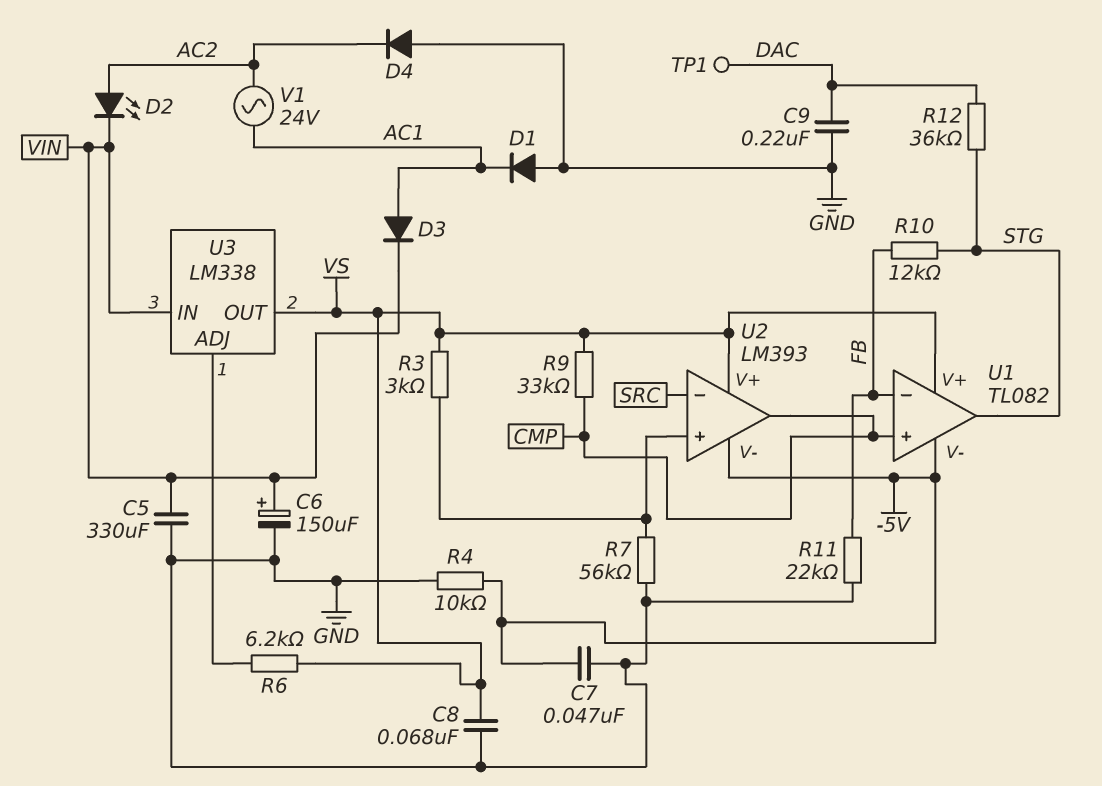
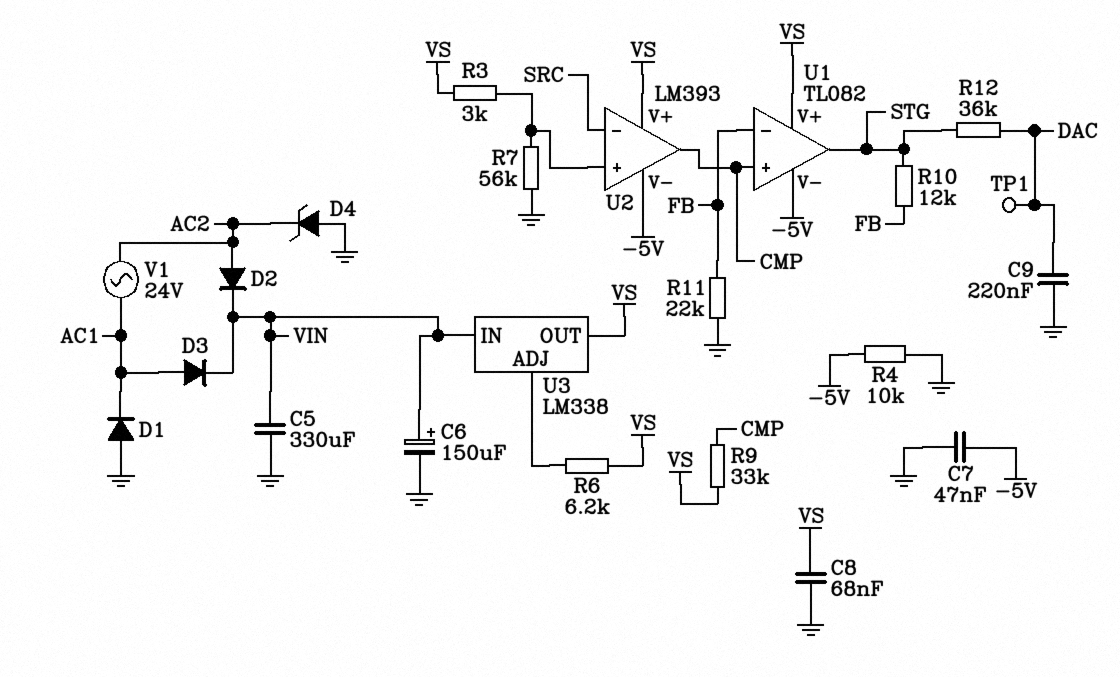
D2: LED (A AC2, K VIN) -> diode (A AC2, K VIN)
D4: diode (A GND, K AC2) -> zener (A GND, K AC2)

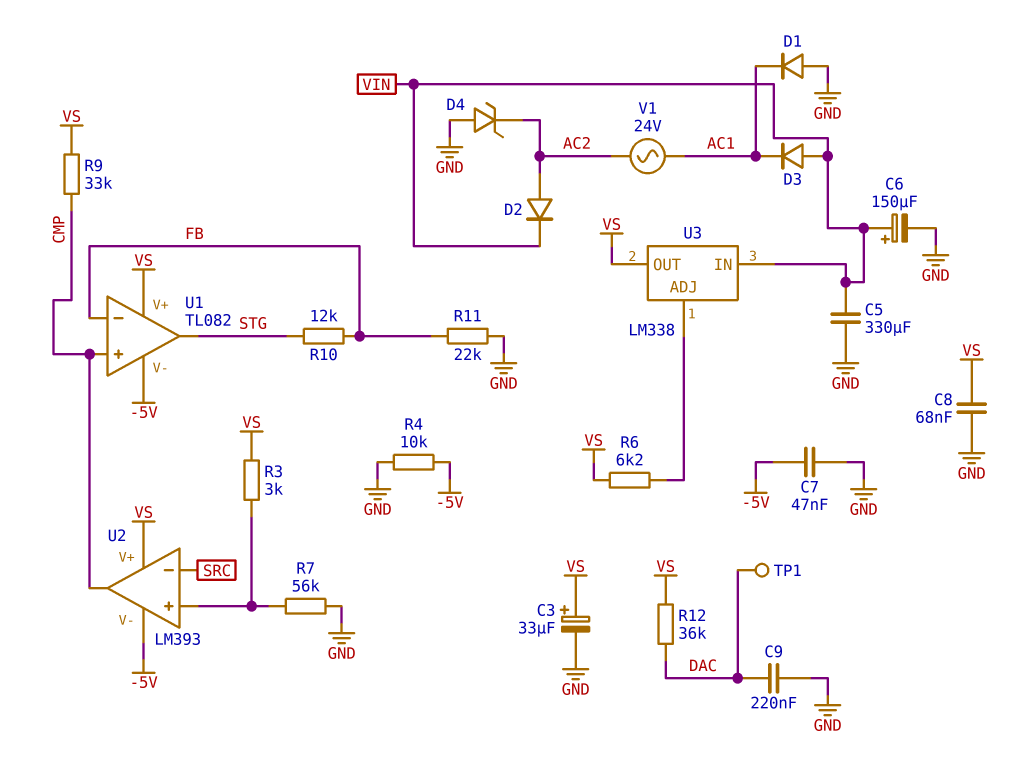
C3: none -> 33uF (plus VS, minus GND)
D3: diode (A AC1, K VIN) -> diode (A VIN, K AC1)
R12: 36k (DAC, STG) -> 36k (DAC, VS)

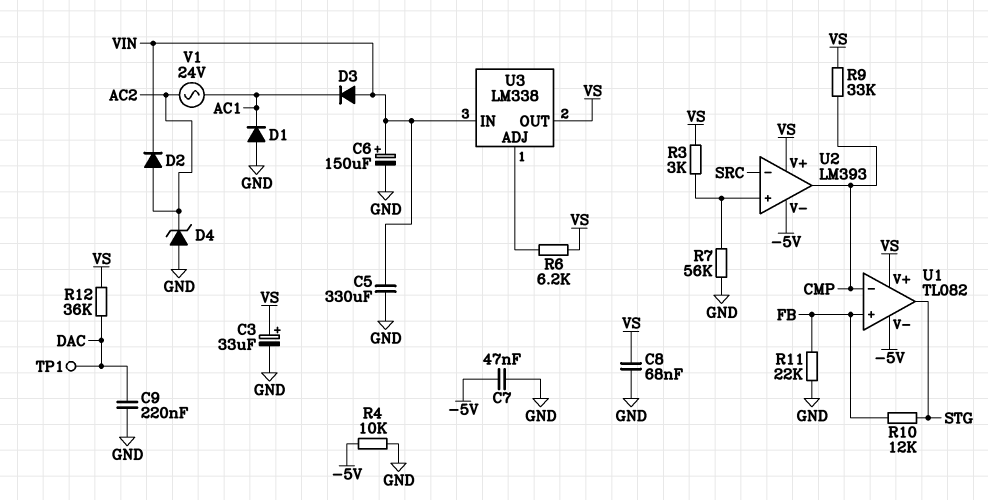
U1 pin in+: CMP -> FB
U1 pin in-: FB -> CMP

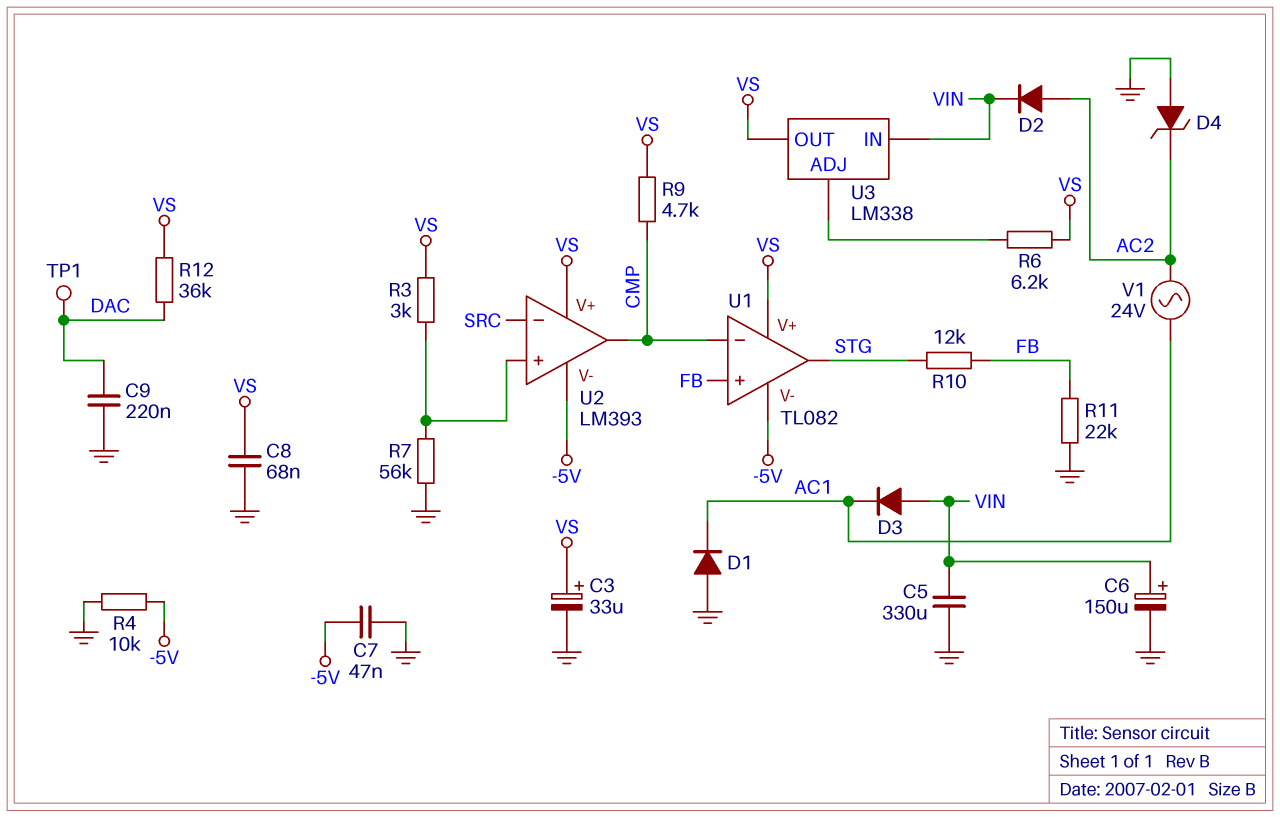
R9: 33k (CMP, VS) -> 4.7k (CMP, VS)

